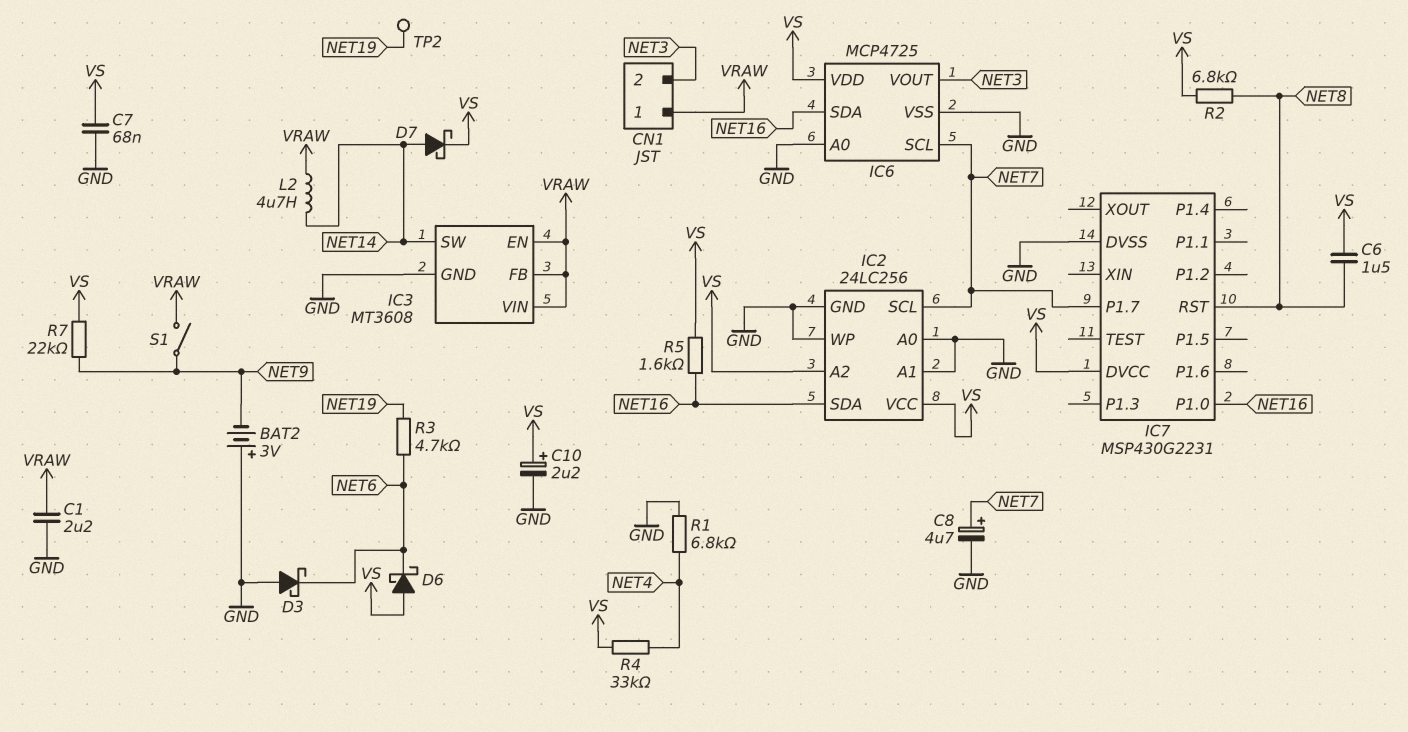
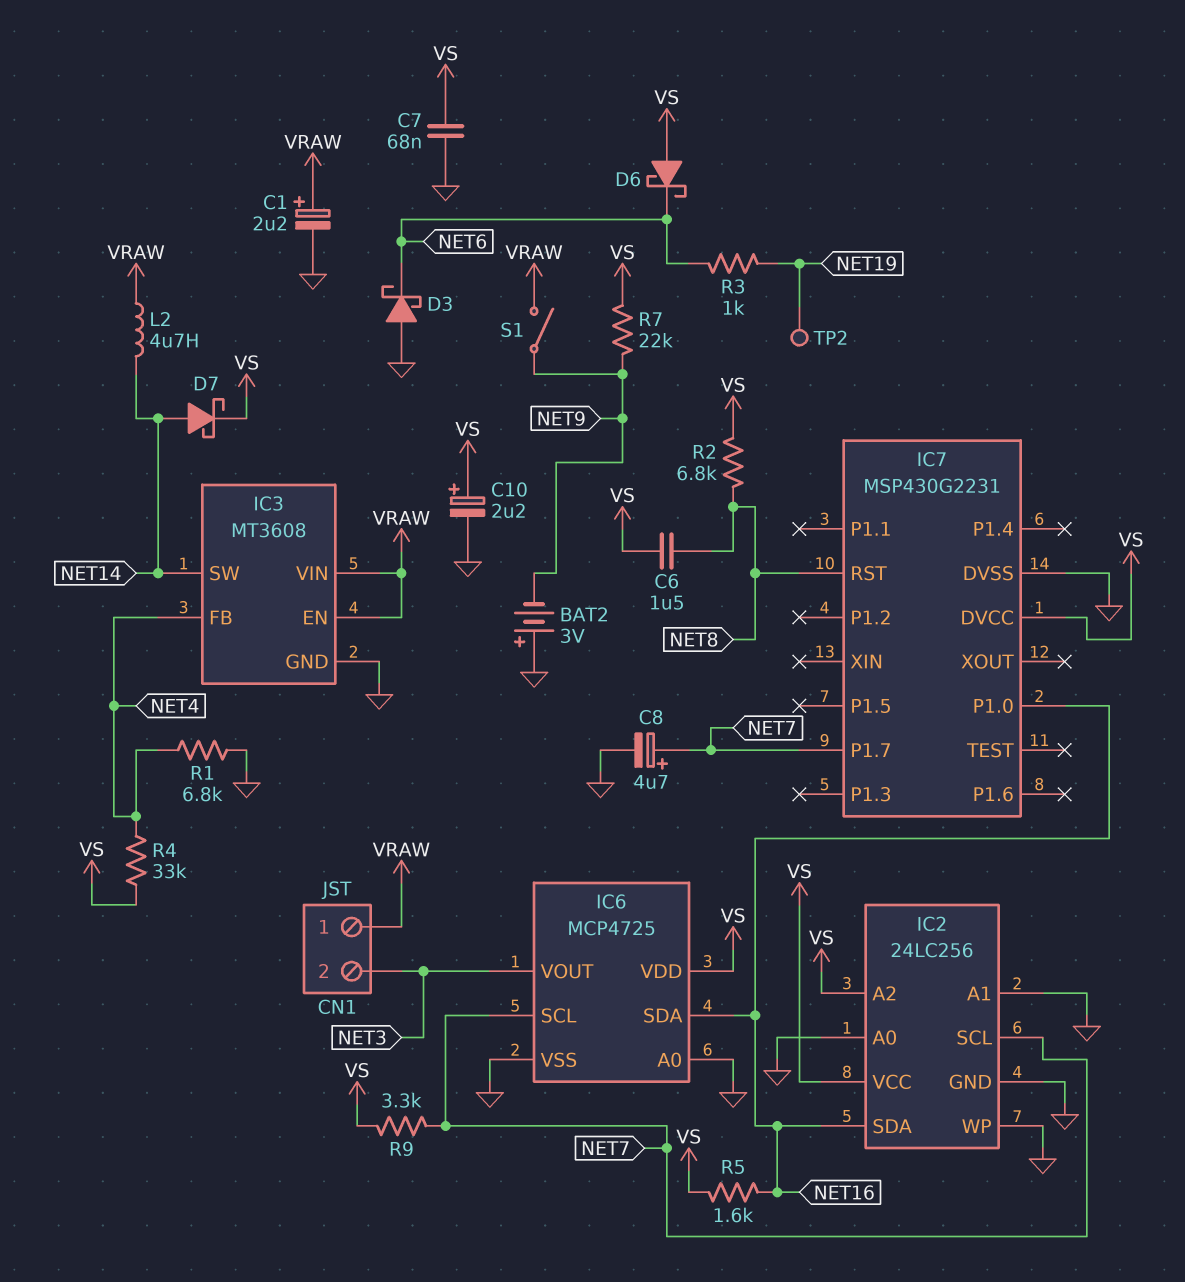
C1: 2.2uF (GND, VRAW) -> 2.2uF (plus VRAW, minus GND)
IC3 pin FB: VRAW -> NET4
R3: 4.7k (NET6, NET19) -> 1k (NET6, NET19)
R9: none -> 3.3k (NET7, VS)

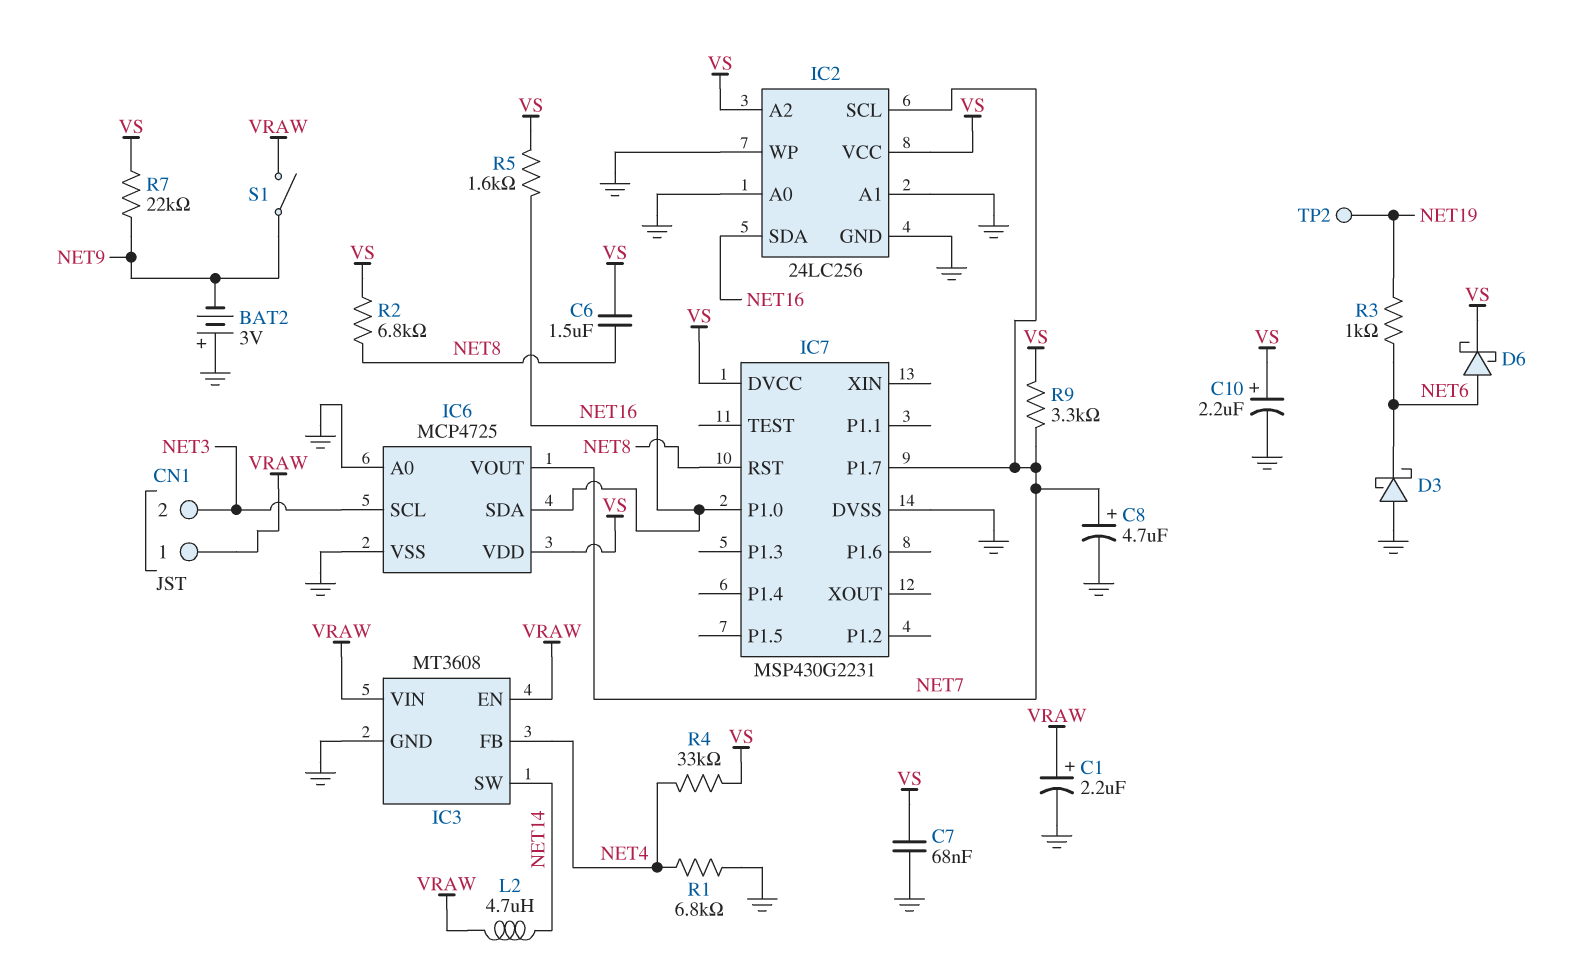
D6: schottky (A VS, K NET6) -> schottky (A NET6, K VS)
D7: schottky (A NET14, K VS) -> none
IC6 pin SCL: NET7 -> NET3
IC6 pin VOUT: NET3 -> NET7

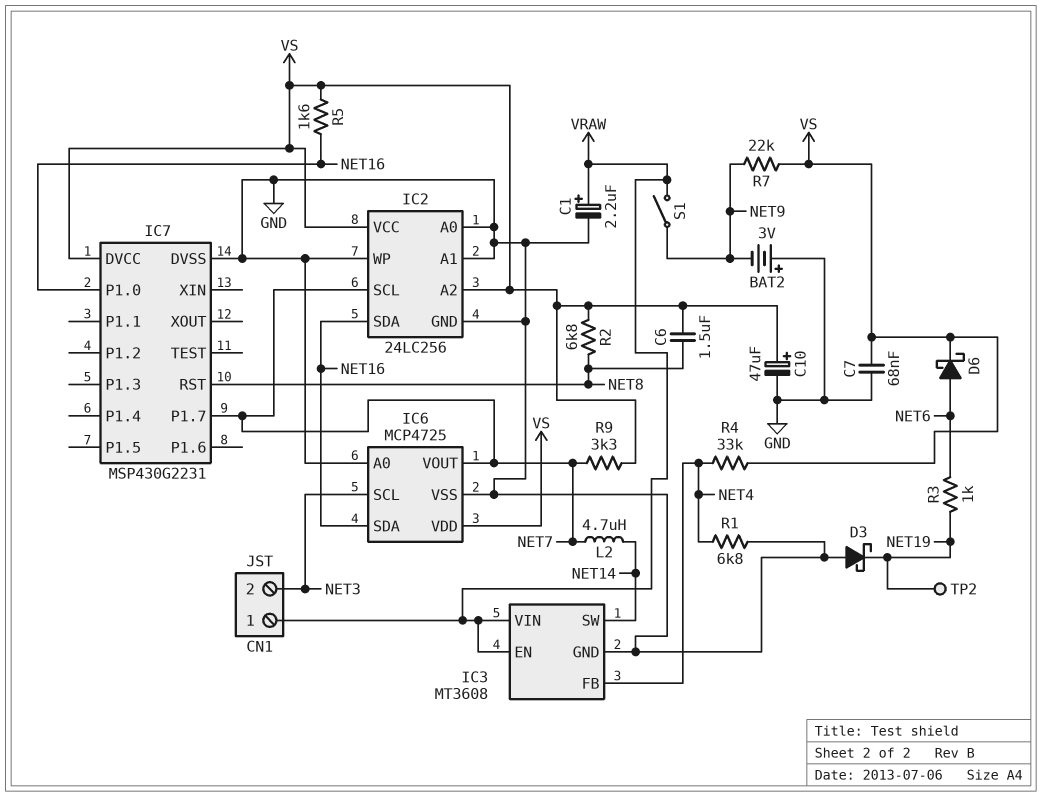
C8: 4.7uF (plus NET7, minus GND) -> none
C10: 2.2uF (plus VS, minus GND) -> 47uF (plus VS, minus GND)
D3: schottky (A GND, K NET6) -> schottky (A GND, K NET19)
L2: 4.7uH (NET14, VRAW) -> 4.7uH (NET7, NET14)

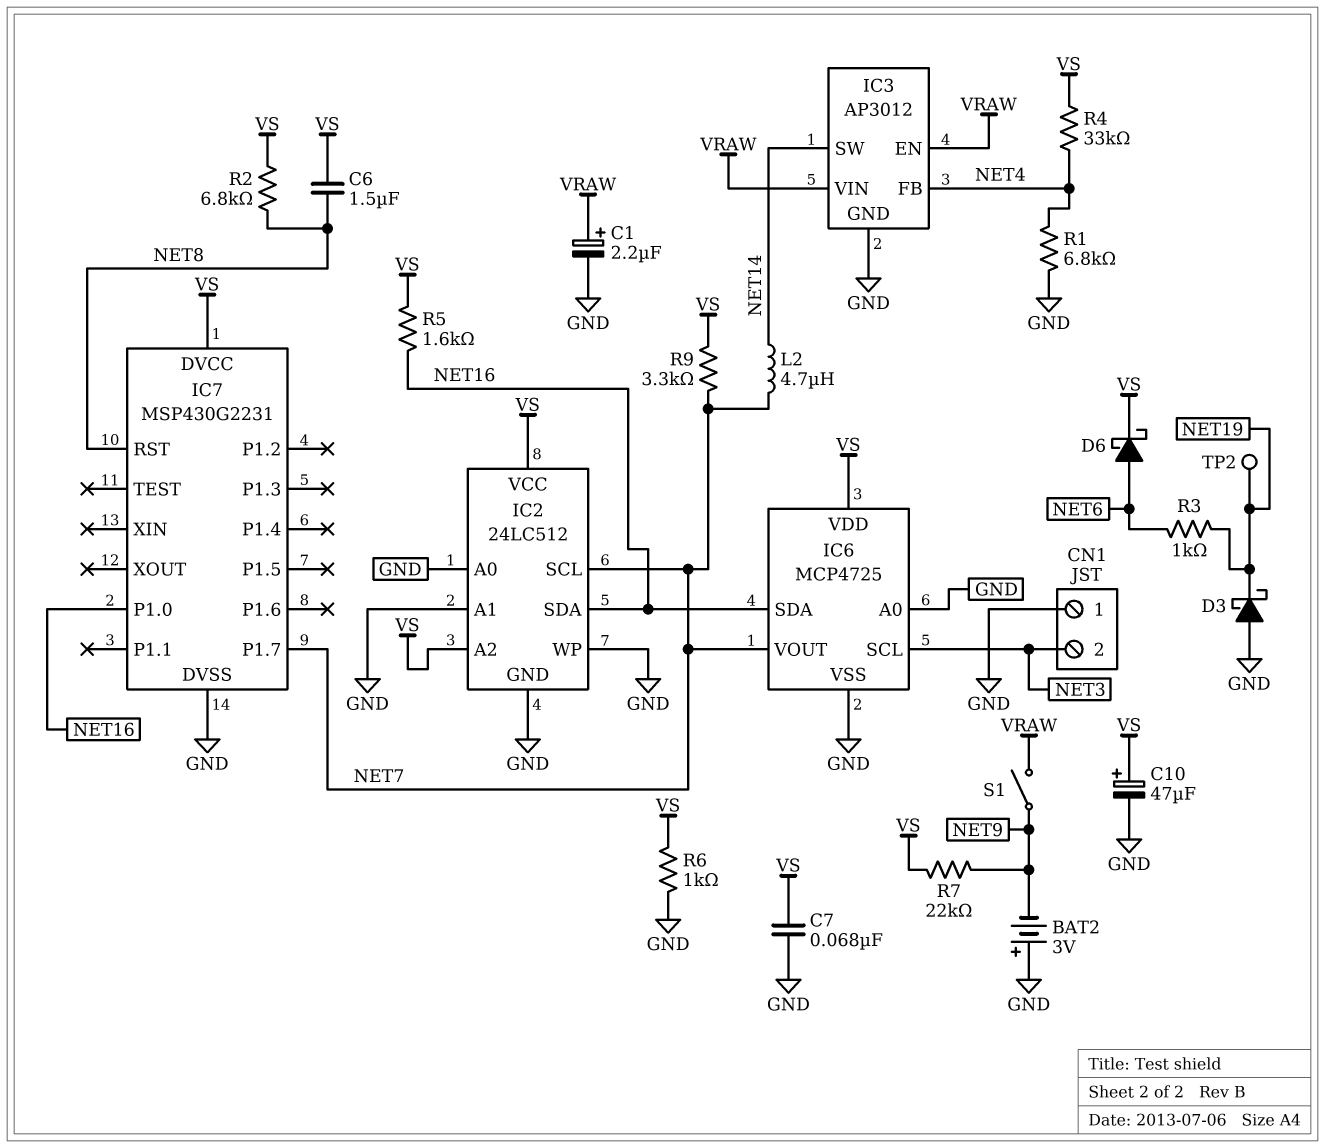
CN1 pin 1: VRAW -> GND
IC2: 24LC256 -> 24LC512
IC3: MT3608 -> AP3012
R6: none -> 1k (GND, VS)

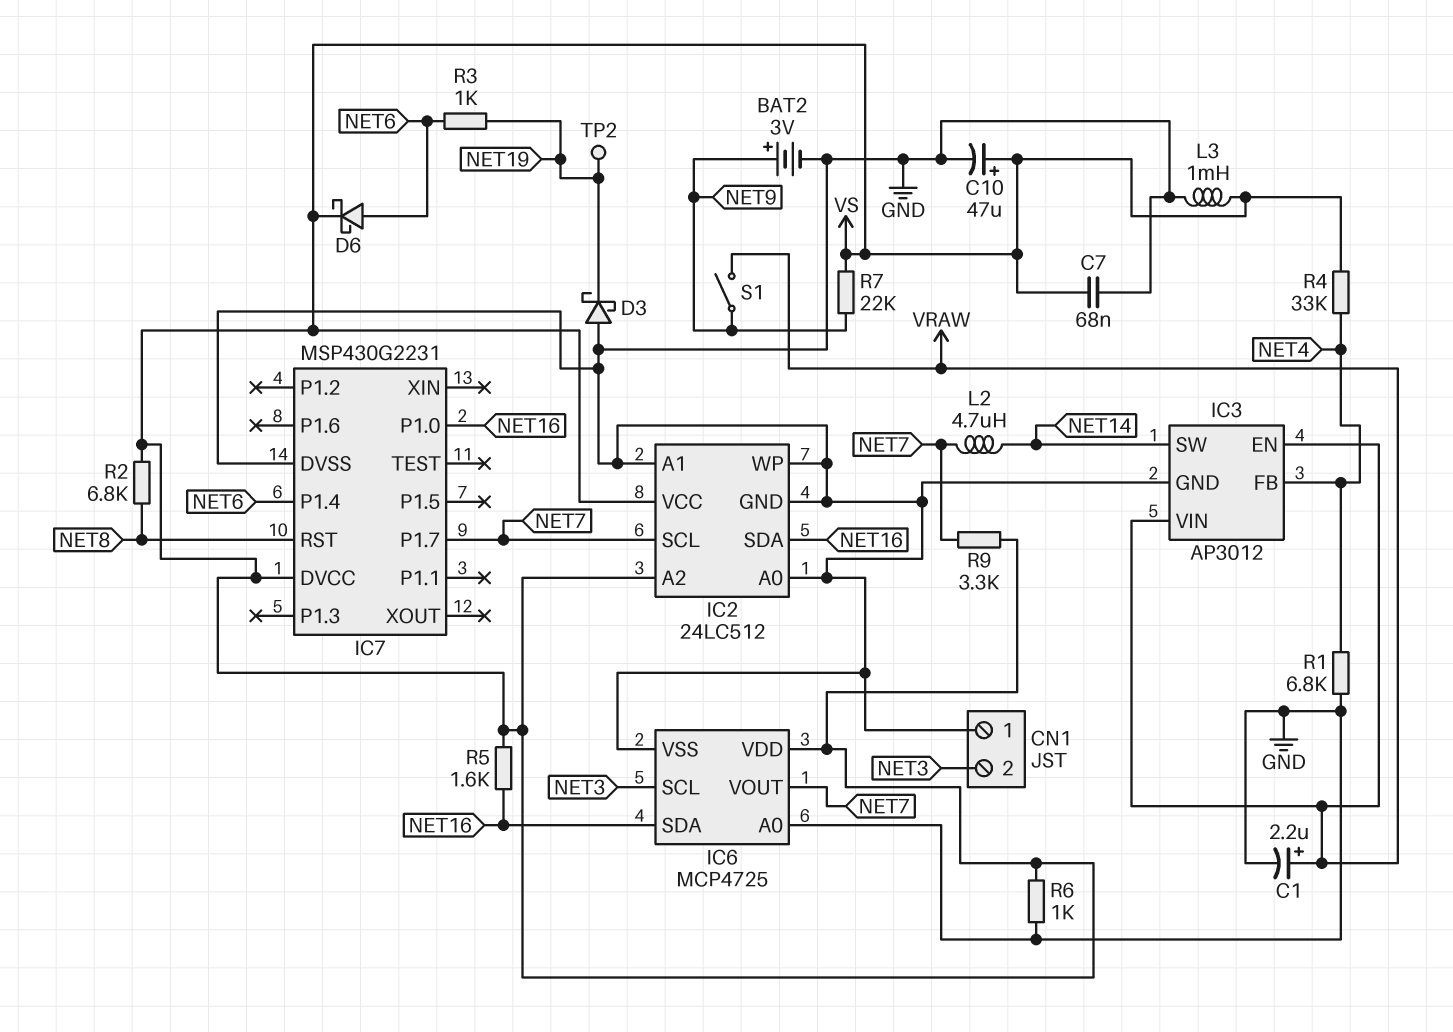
BAT2: 3V (plus GND, minus NET9) -> 3V (plus NET9, minus GND)
C6: 1.5uF (NET8, VS) -> none
IC7 pin P1.4: none -> NET6
L3: none -> 1mH (GND, VS)

